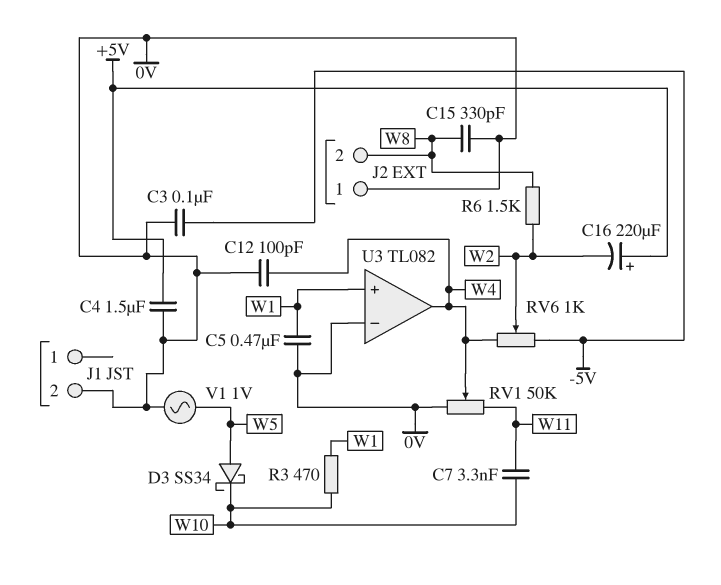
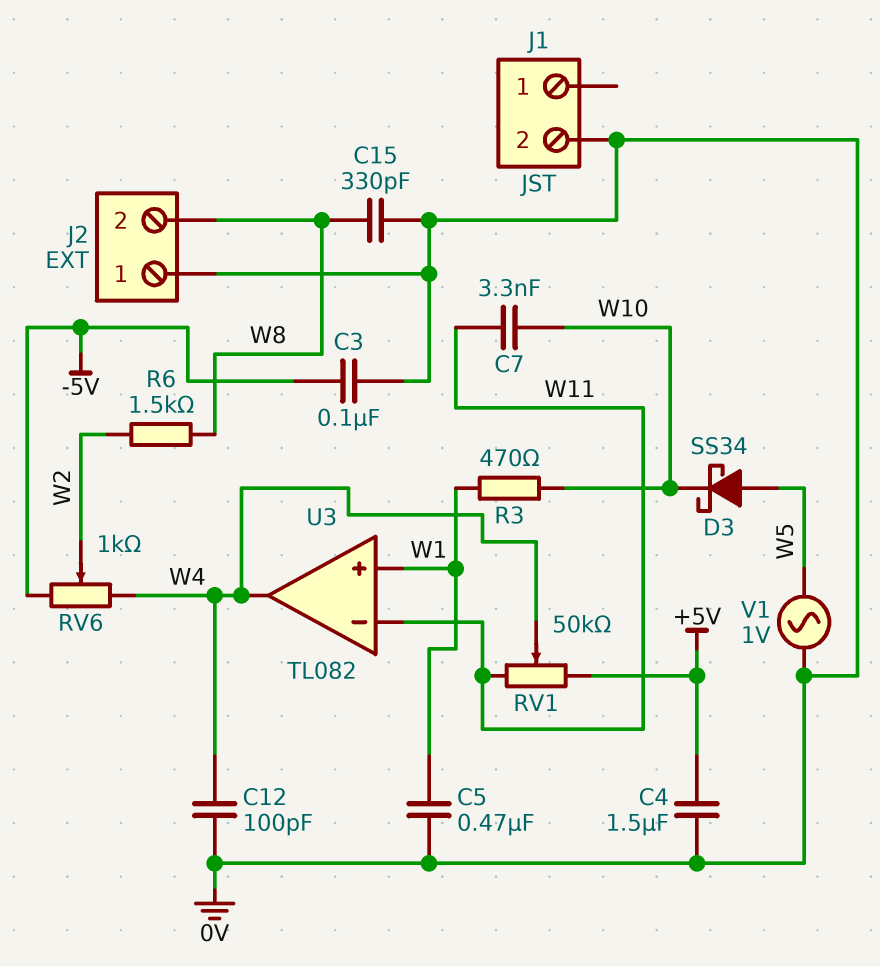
C16: 220uF (plus +5V, minus W2) -> none
RV1: 50k (0V, W11, wiper W4) -> 50k (+5V, W11, wiper W4)
U3 pin in-: 0V -> W11

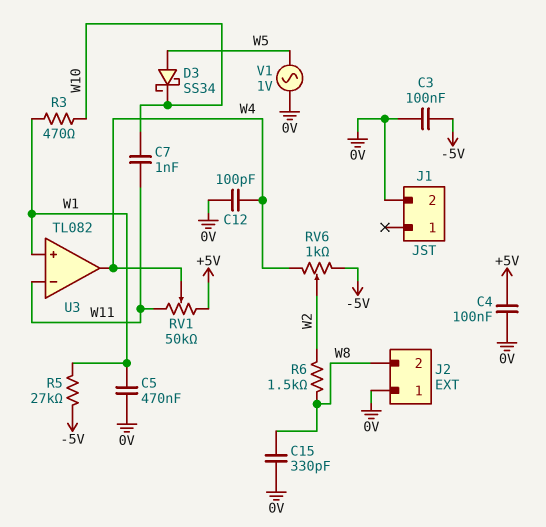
C4: 1.5uF (+5V, 0V) -> 100nF (+5V, 0V)
C7: 3.3nF (W10, W11) -> 1nF (W10, W11)
R5: none -> 27k (-5V, W1)

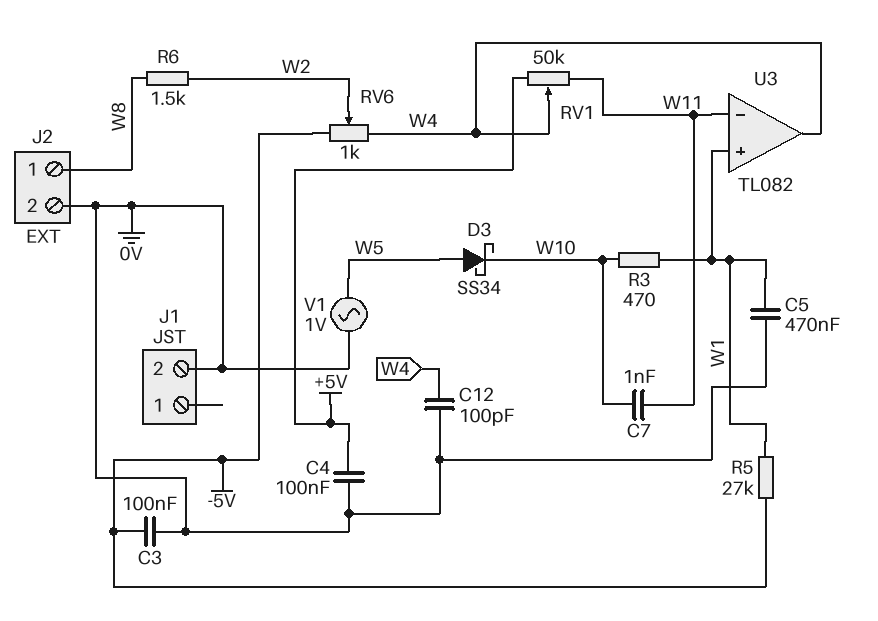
C15: 330pF (0V, W8) -> none
J2 pin 1: 0V -> W8
J2 pin 2: W8 -> 0V

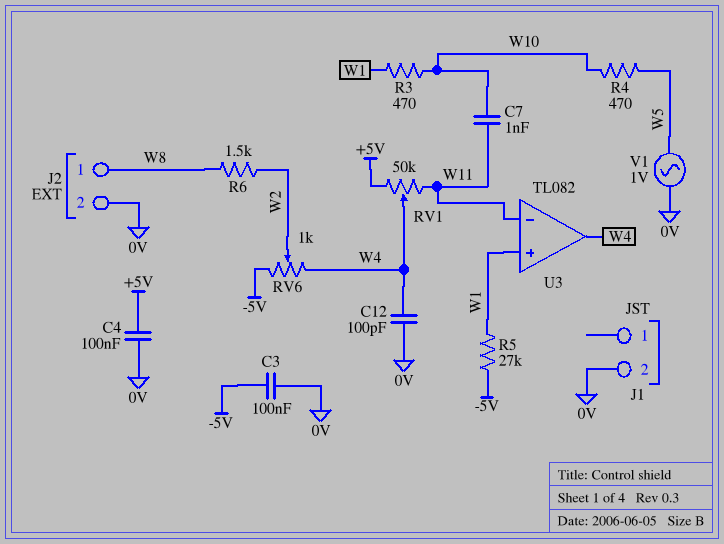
C5: 470nF (0V, W1) -> none
D3: schottky SS34 (A W5, K W10) -> none
R4: none -> 470 (W5, W10)

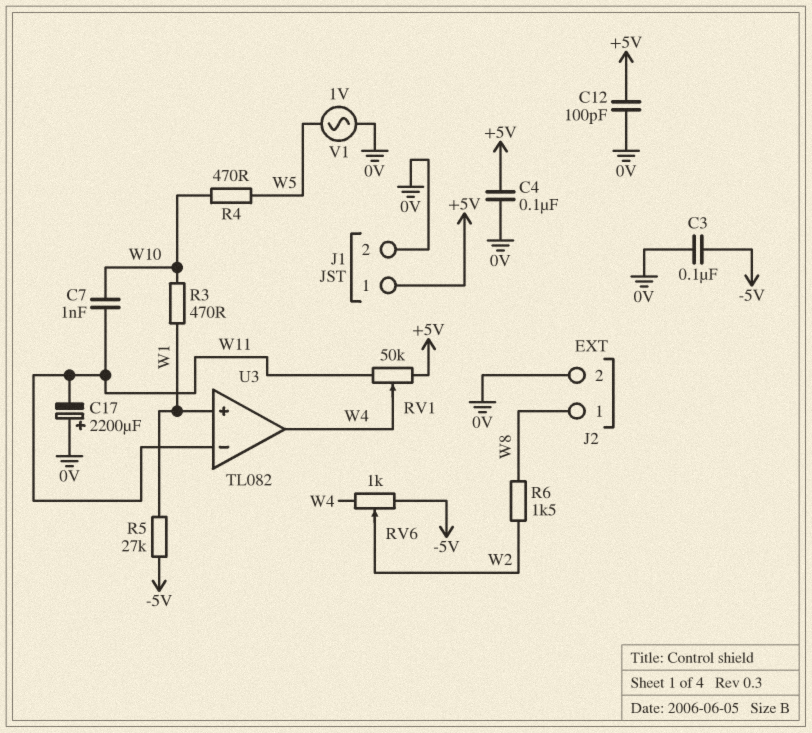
C12: 100pF (0V, W4) -> 100pF (+5V, 0V)
C17: none -> 2200uF (plus 0V, minus W11)
J1 pin 1: none -> +5V

